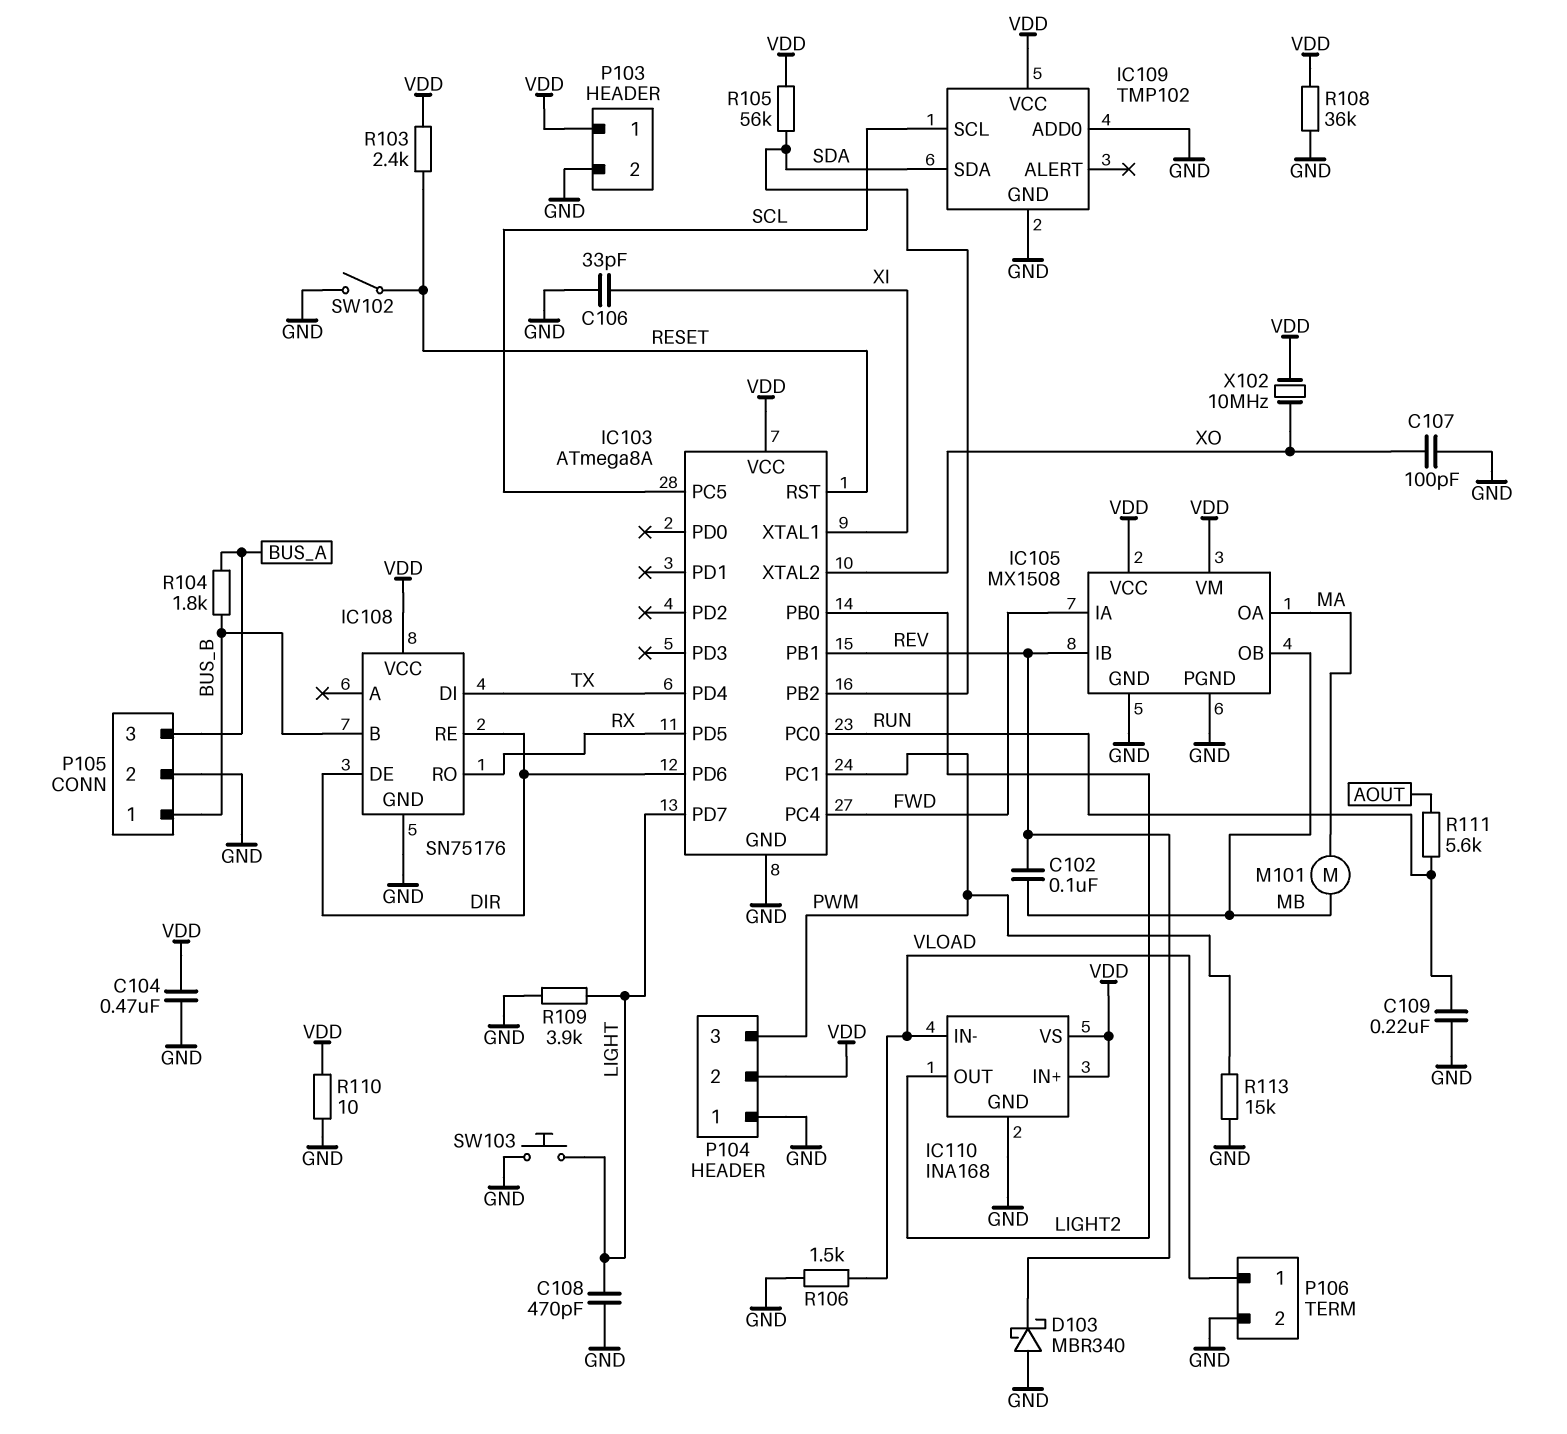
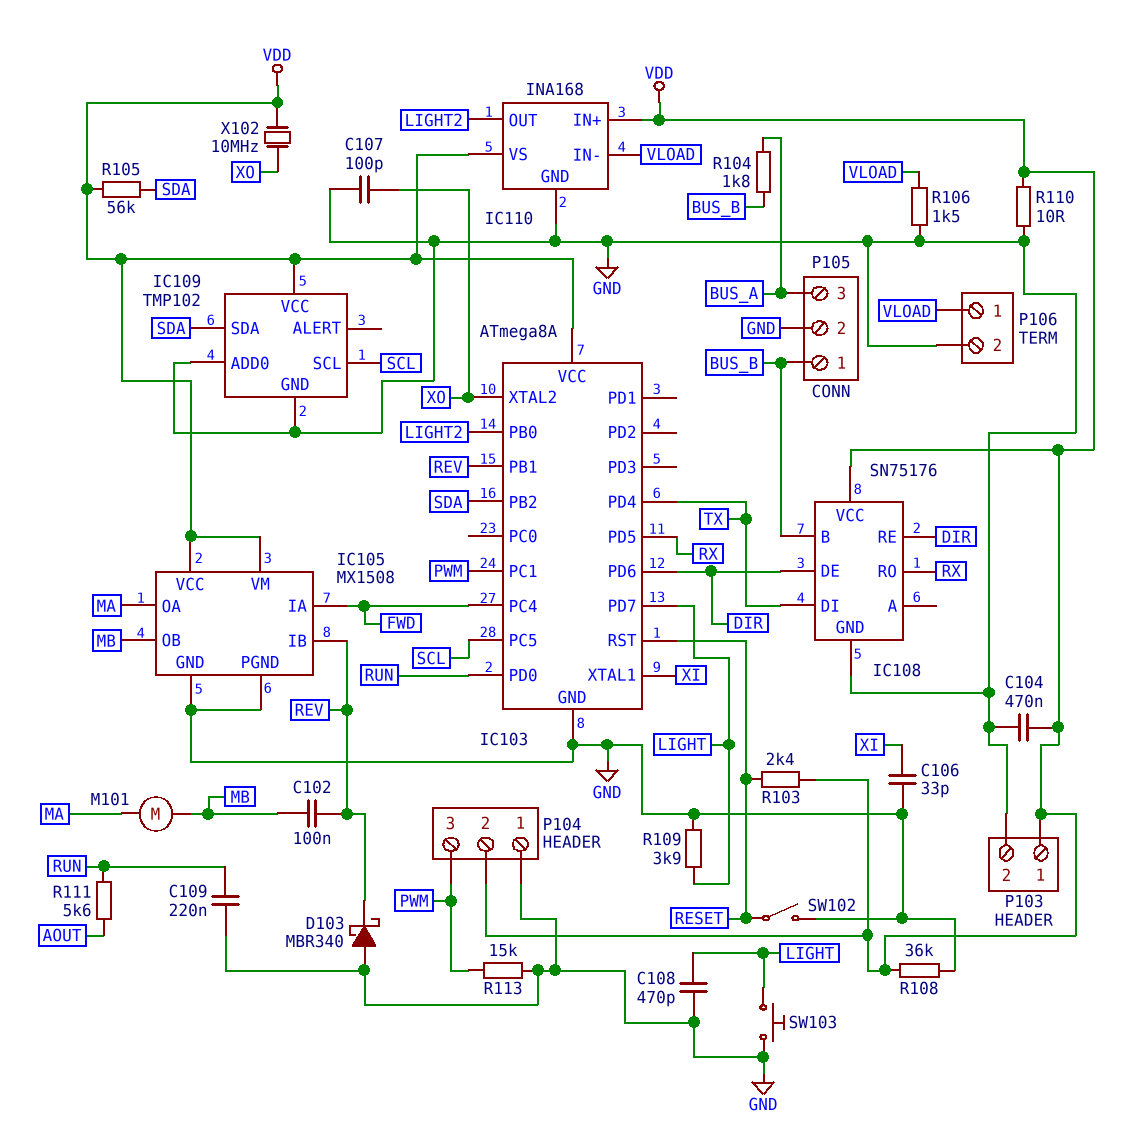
IC103 pin PC0: RUN -> none
IC103 pin PD0: none -> RUN

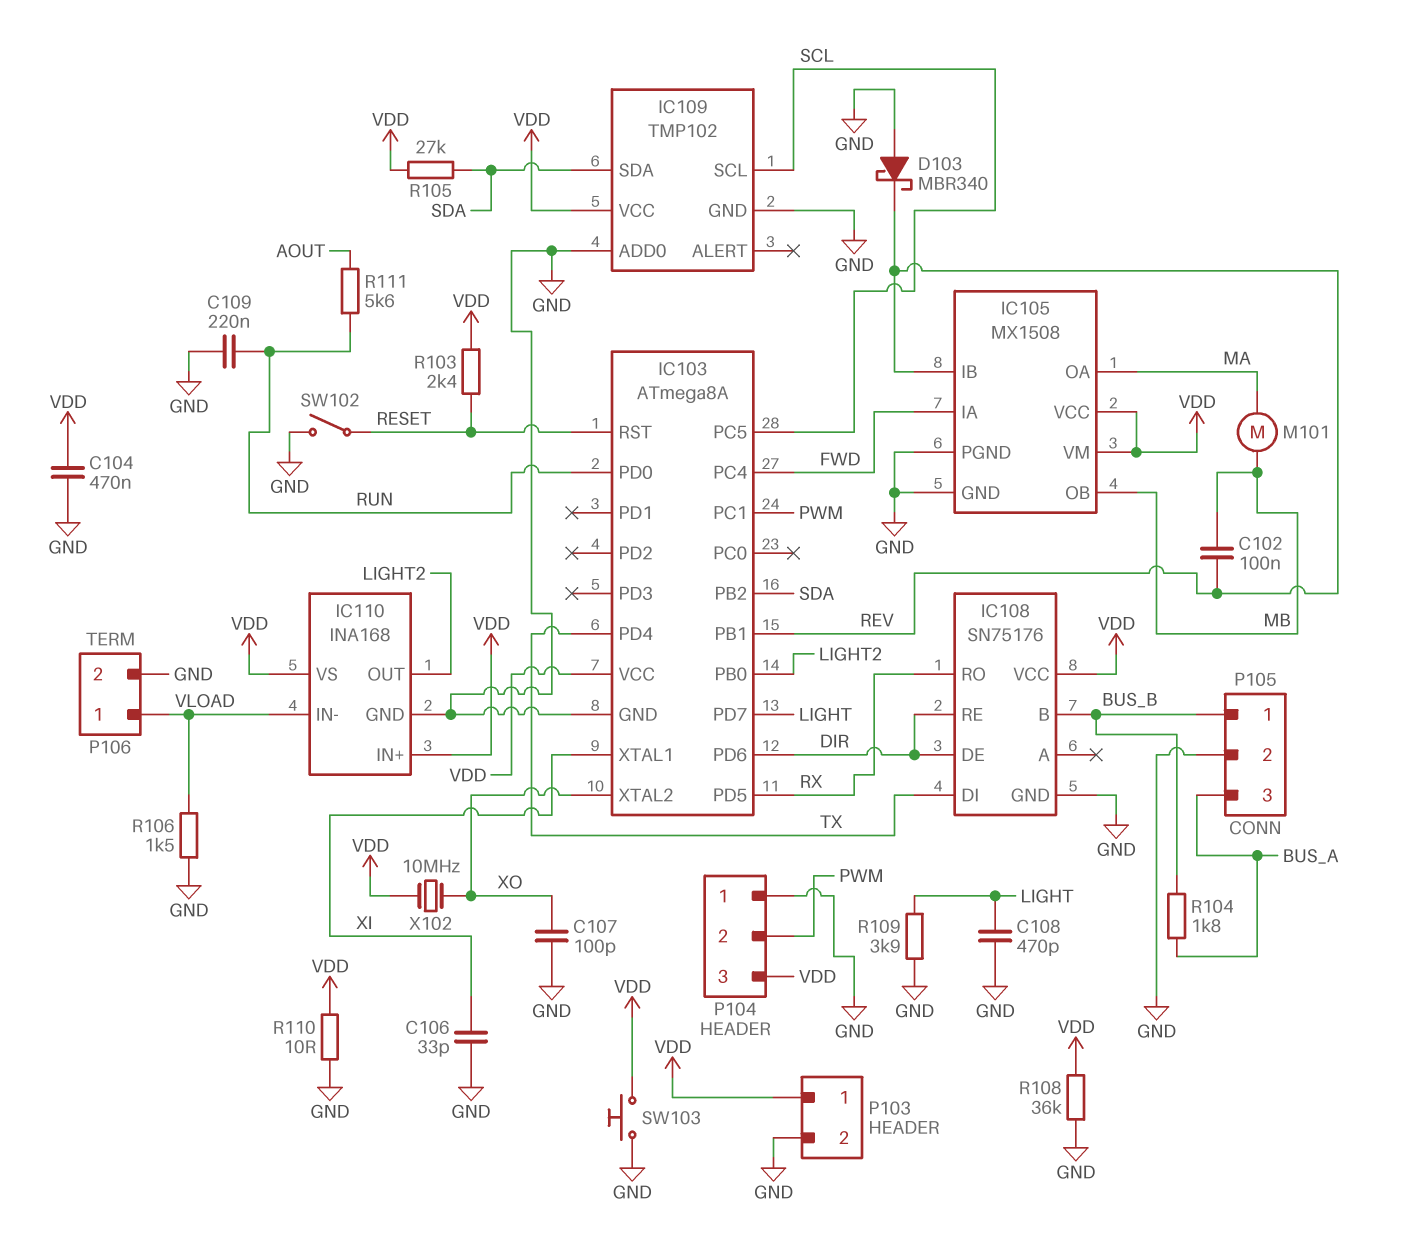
P104 pin 2: VDD -> PWM
P104 pin 3: PWM -> VDD
R105: 56k (SDA, VDD) -> 27k (SDA, VDD)
R113: 15k (GND, PWM) -> none
SW103: button (GND, LIGHT) -> button (GND, VDD)

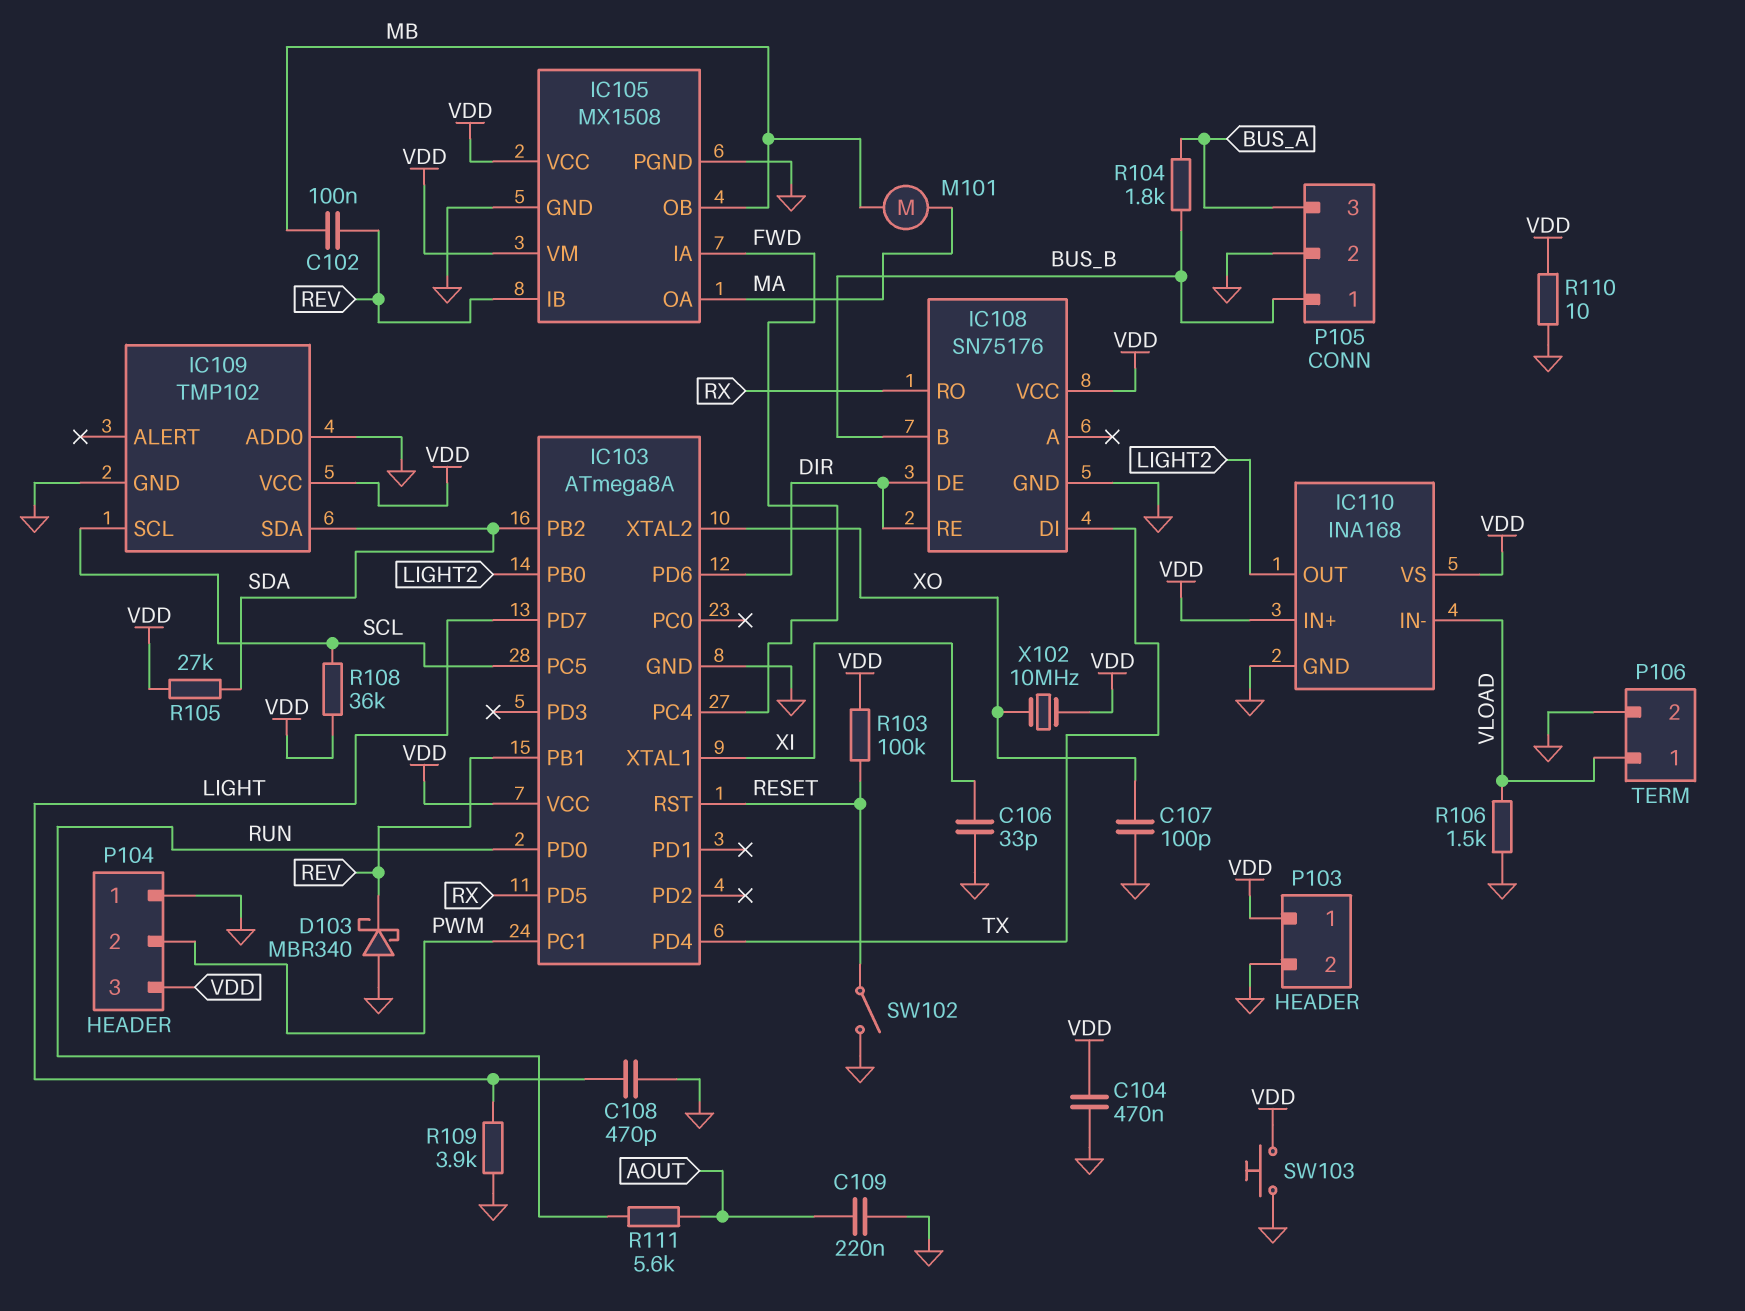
C109: 220nF (GND, RUN) -> 220nF (AOUT, GND)
R103: 2.4k (RESET, VDD) -> 100k (RESET, VDD)
R108: 36k (GND, VDD) -> 36k (SCL, VDD)

